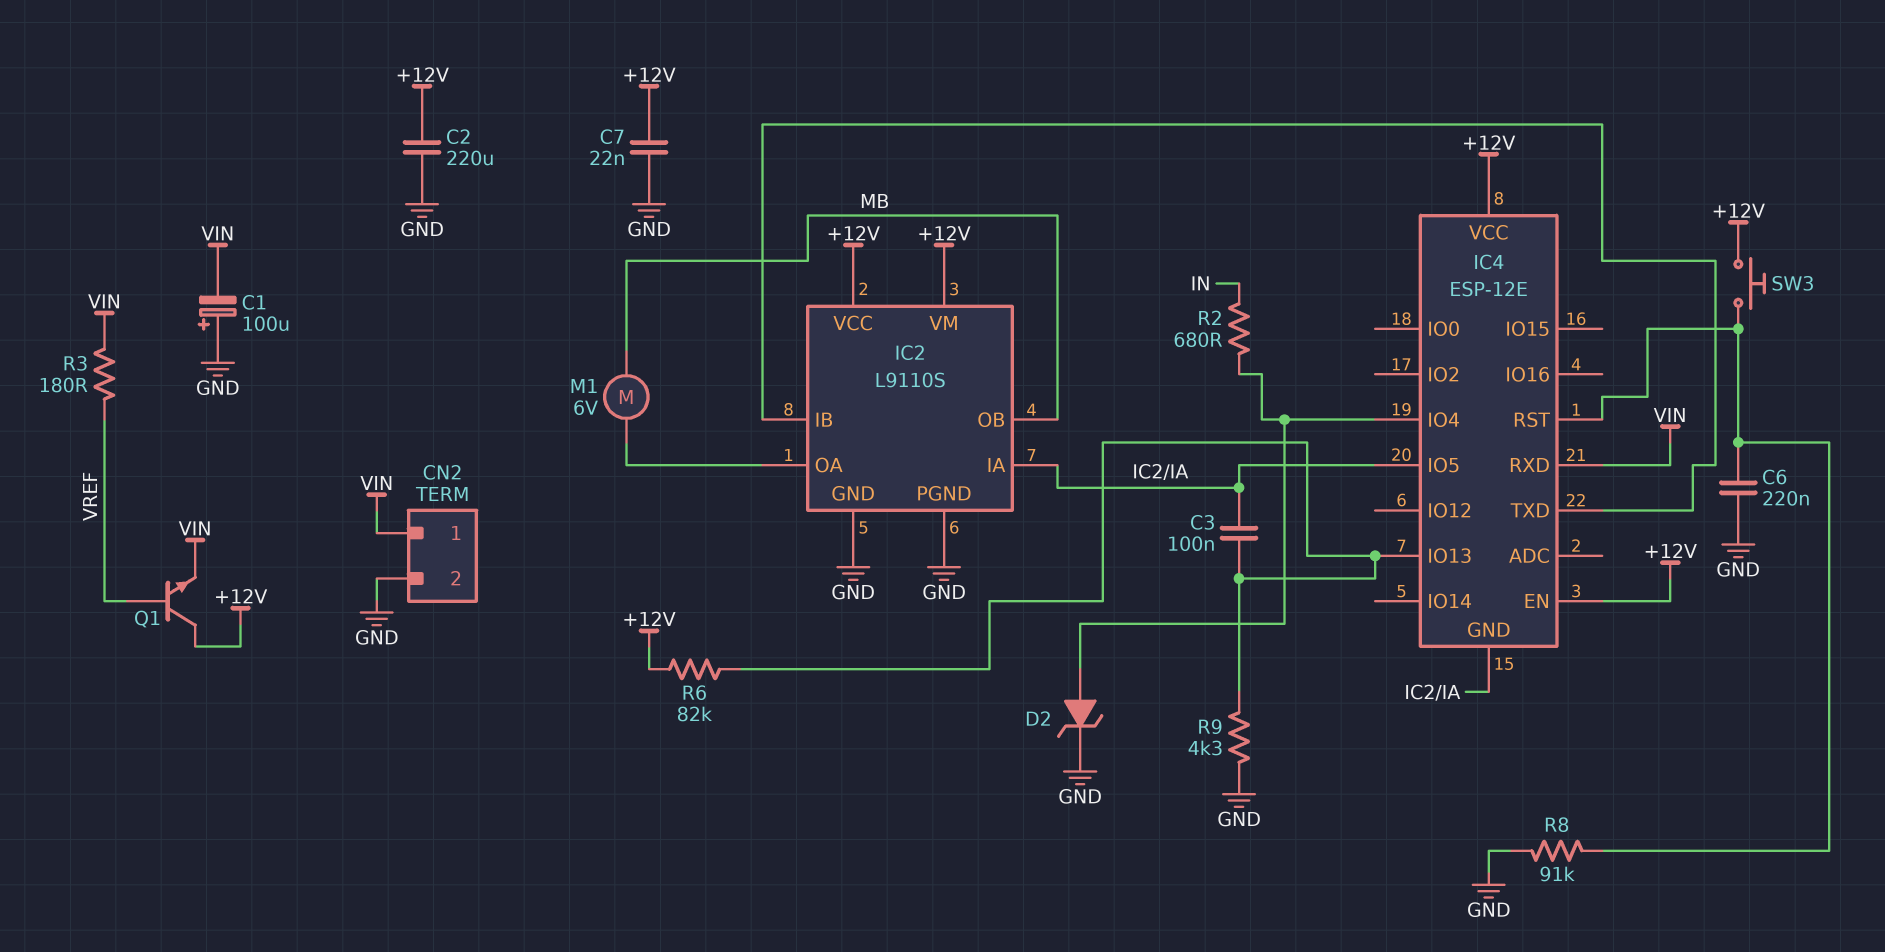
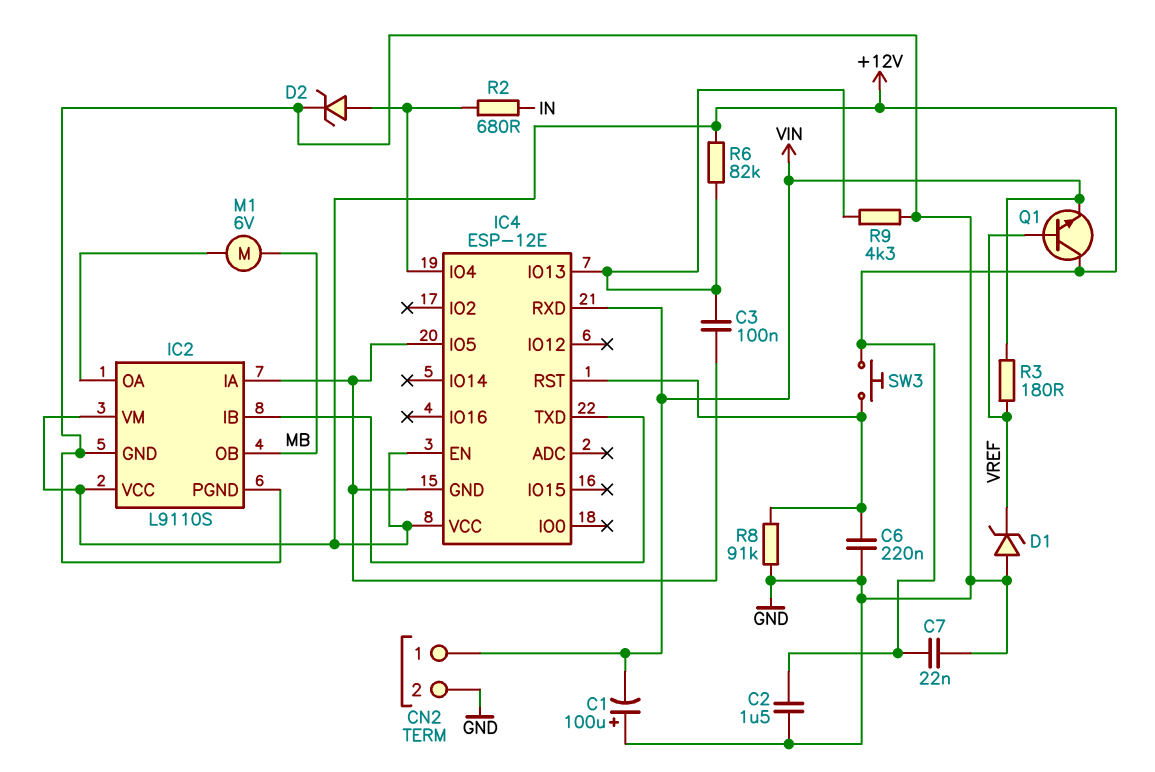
C2: 220uF (+12V, GND) -> 1.5uF (+12V, GND)
D1: none -> zener (A GND, K VREF)

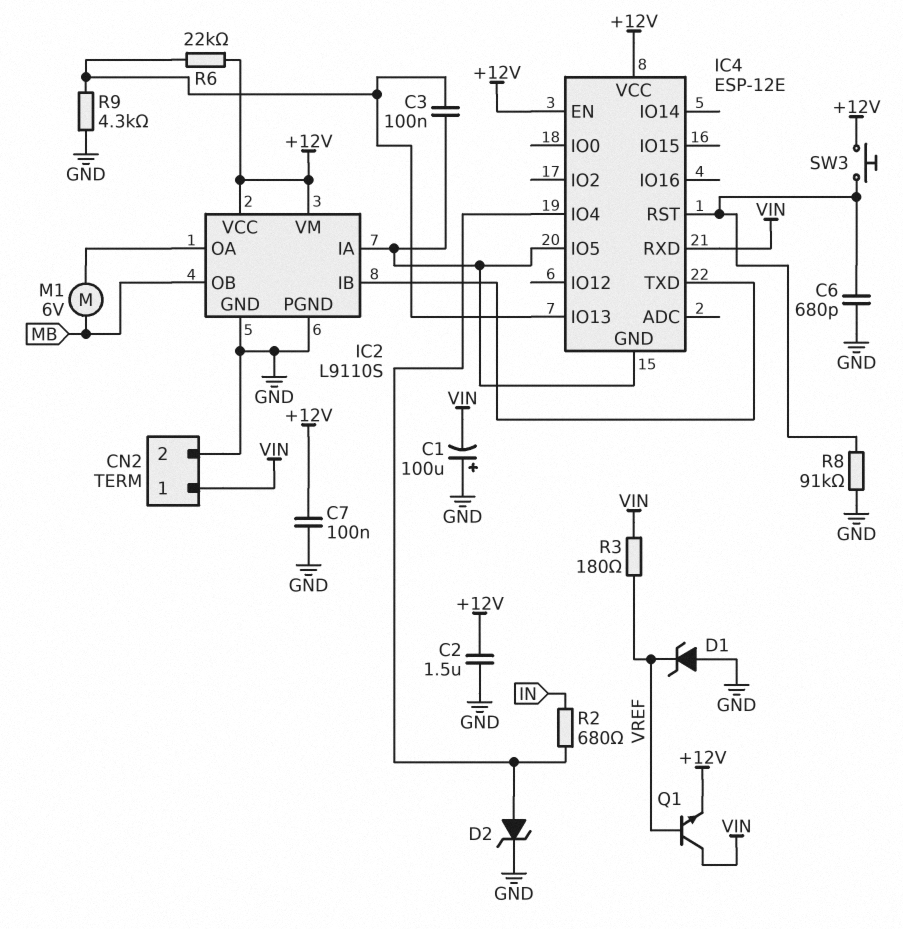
C6: 220nF (GND, IC4/RST) -> 680pF (GND, IC4/RST)
C7: 22nF (+12V, GND) -> 100nF (+12V, GND)
Q1: NPN (B VREF, C +12V, E VIN) -> NPN (B VREF, C VIN, E +12V)
R6: 82k (+12V, IC4/IO13) -> 22k (+12V, IC4/IO13)

